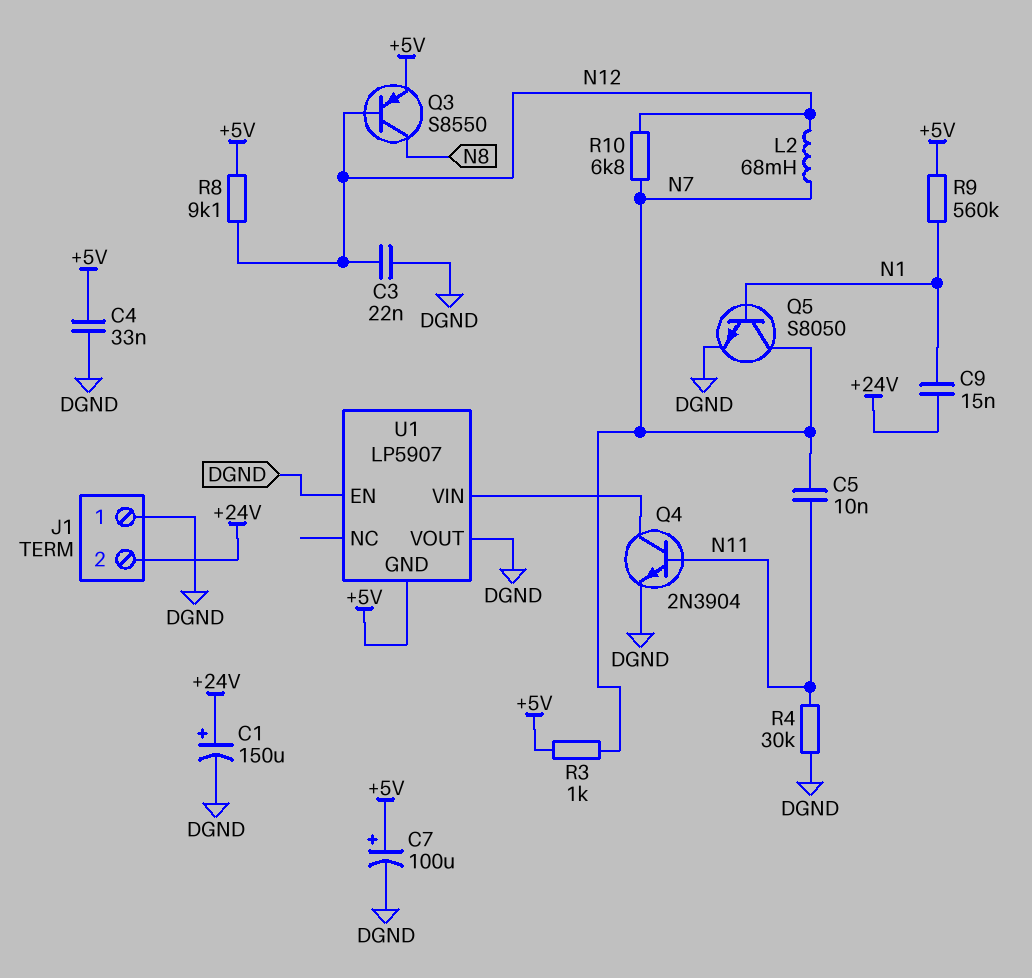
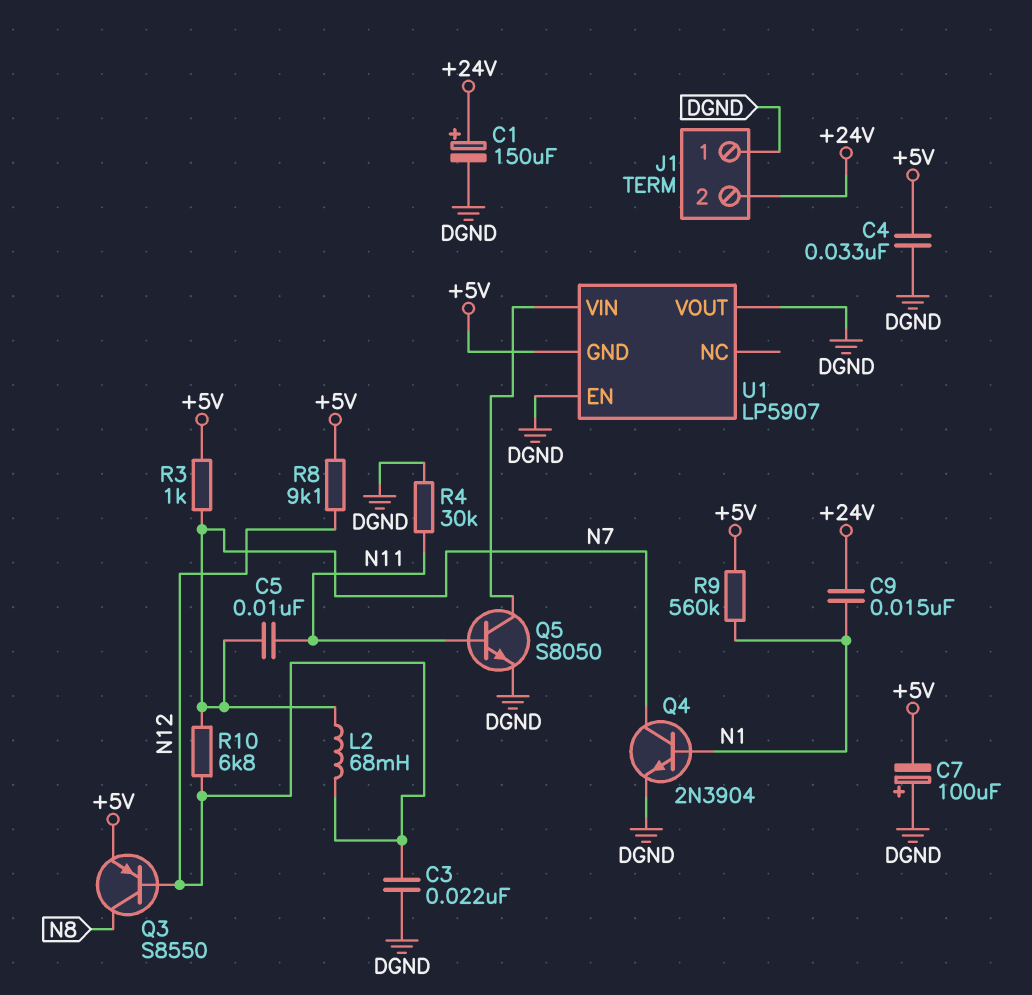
C7: 100uF (plus +5V, minus DGND) -> 100uF (plus DGND, minus +5V)
Q4: NPN 2N3904 (B N11, C U1/VIN, E DGND) -> NPN 2N3904 (B N1, C N7, E DGND)
Q5: NPN S8050 (B N1, C N7, E DGND) -> NPN S8050 (B N11, C U1/VIN, E DGND)

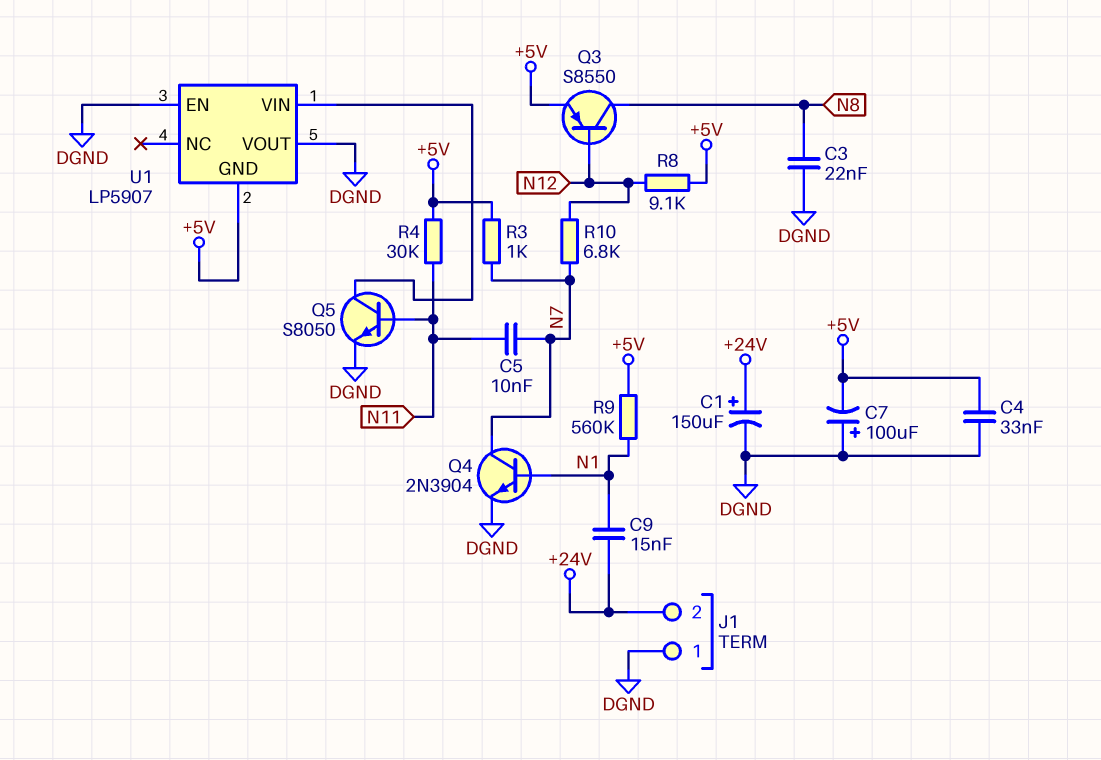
C3: 22nF (DGND, N12) -> 22nF (DGND, N8)
L2: 68mH (N7, N12) -> none
R4: 30k (DGND, N11) -> 30k (+5V, N11)

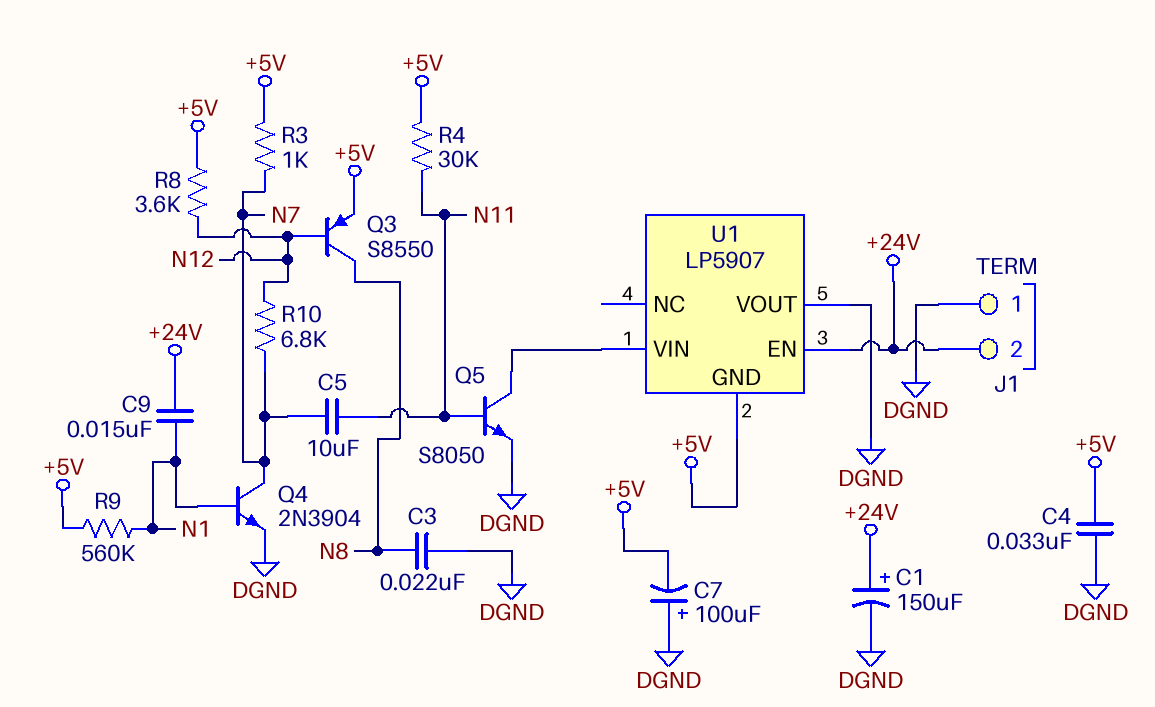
C5: 10nF (N7, N11) -> 10uF (N7, N11)
R8: 9.1k (+5V, N12) -> 3.6k (+5V, N12)
U1 pin EN: DGND -> +24V

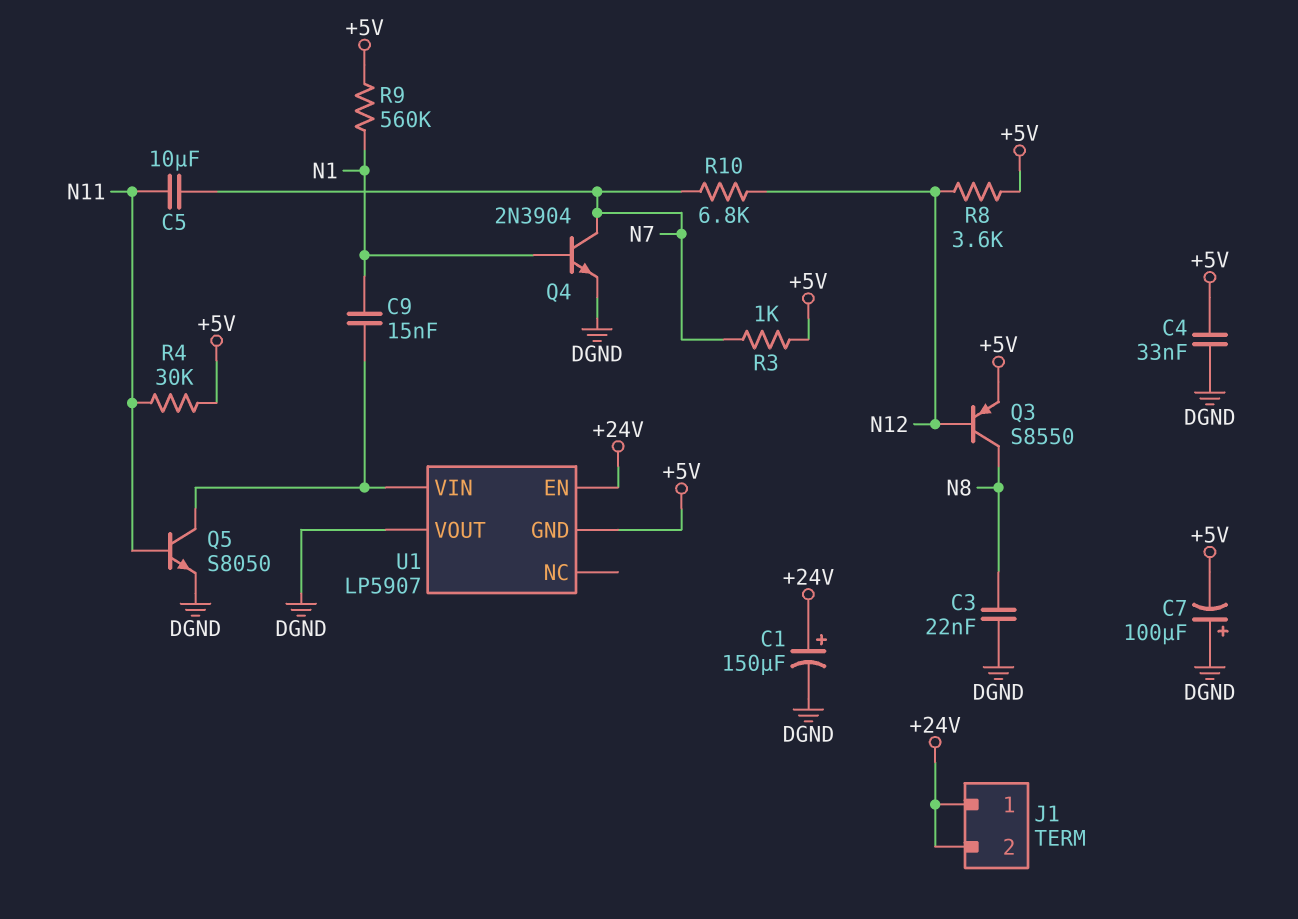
C9: 15nF (+24V, N1) -> 15nF (N1, U1/VIN)
J1 pin 1: DGND -> +24V

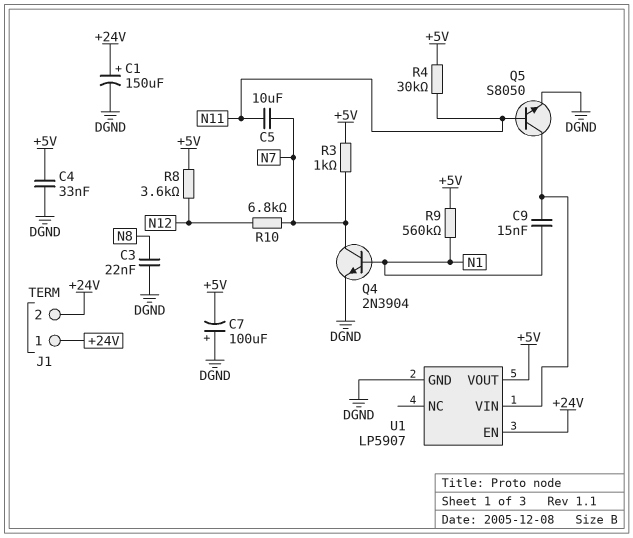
Q3: PNP S8550 (B N12, C N8, E +5V) -> none
U1 pin GND: +5V -> DGND
U1 pin VOUT: DGND -> +5V

